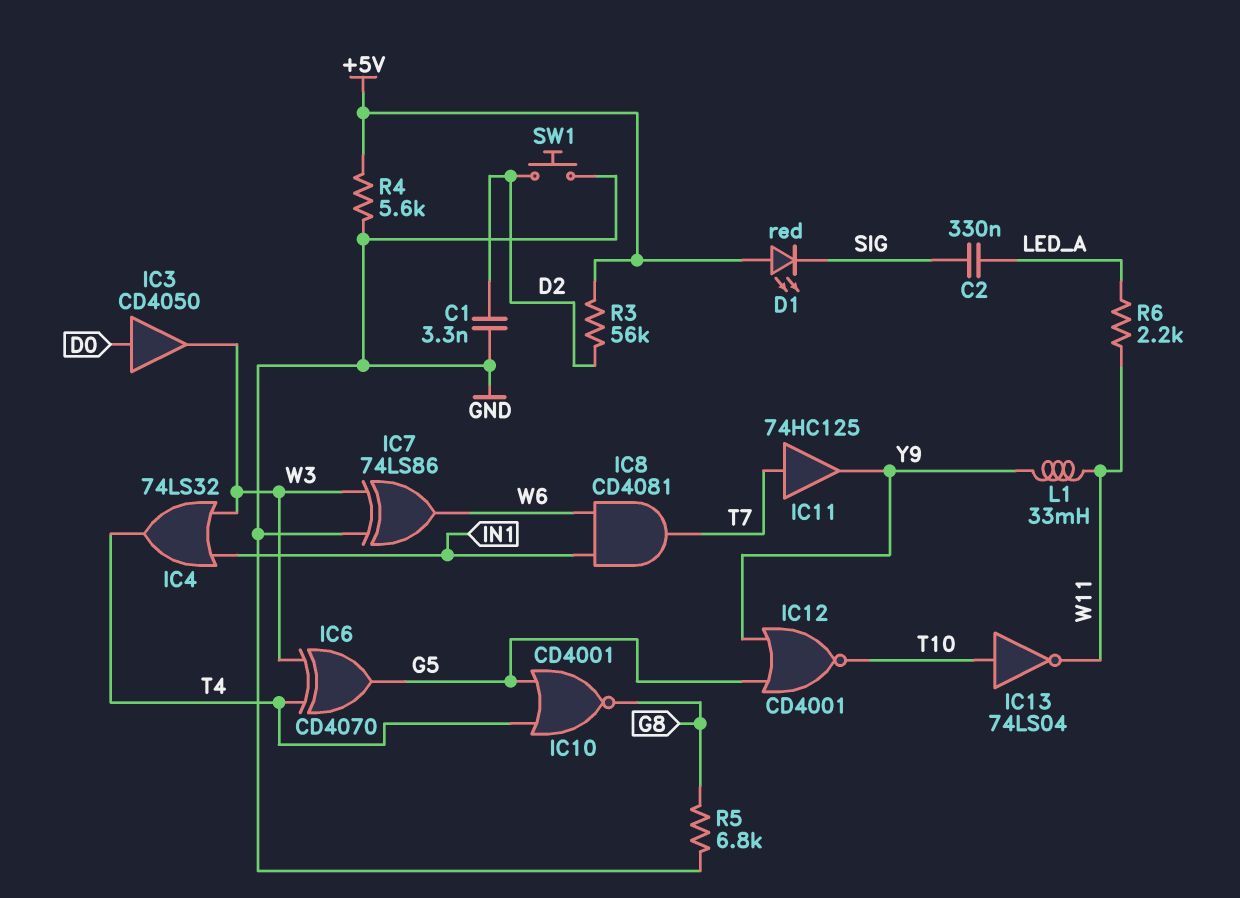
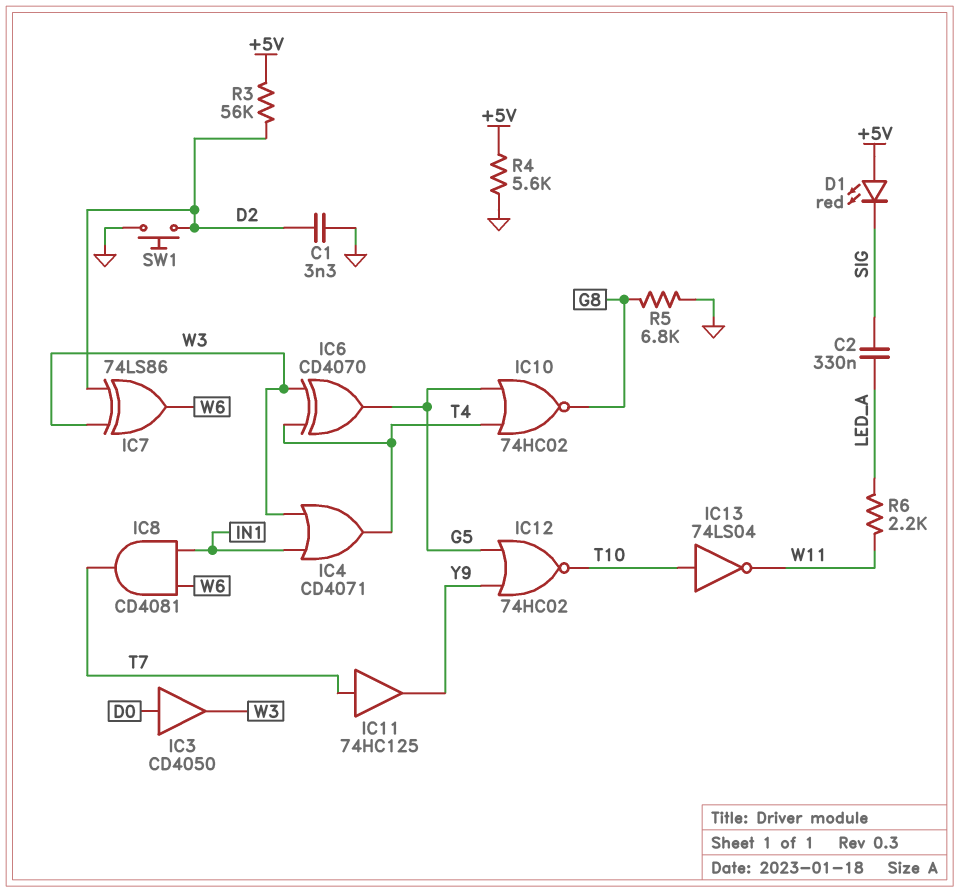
IC4: OR 74LS32 (in IN1, in W3, out T4) -> OR CD4071 (in IN1, in W3, out T4)
IC7: XOR 74LS86 (in GND, in W3, out W6) -> XOR 74LS86 (in D2, in W3, out W6)
IC10: NOR CD4001 (in G5, in T4, out G8) -> NOR 74HC02 (in G5, in T4, out G8)
IC12: NOR CD4001 (in G5, in Y9, out T10) -> NOR 74HC02 (in G5, in Y9, out T10)
L1: 33mH (W11, Y9) -> none

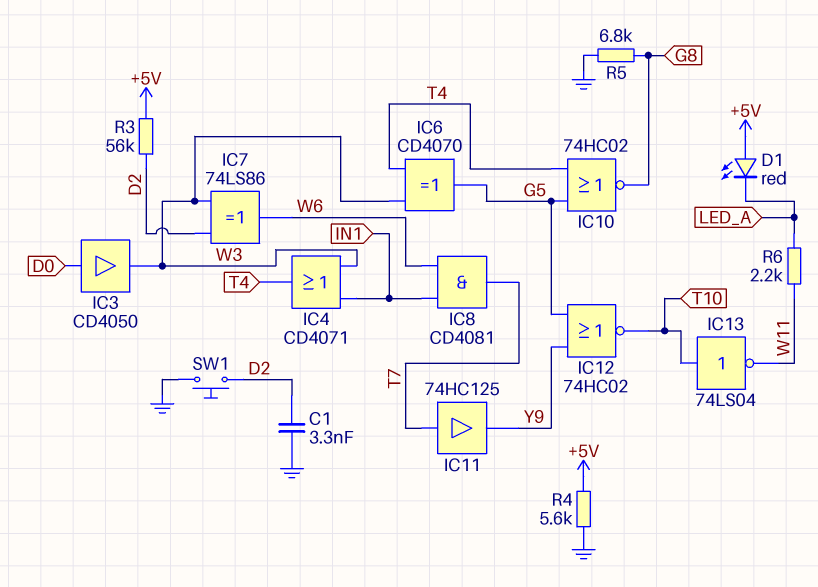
C2: 330nF (LED_A, SIG) -> none
D1: LED red (A +5V, K SIG) -> LED red (A +5V, K LED_A)

